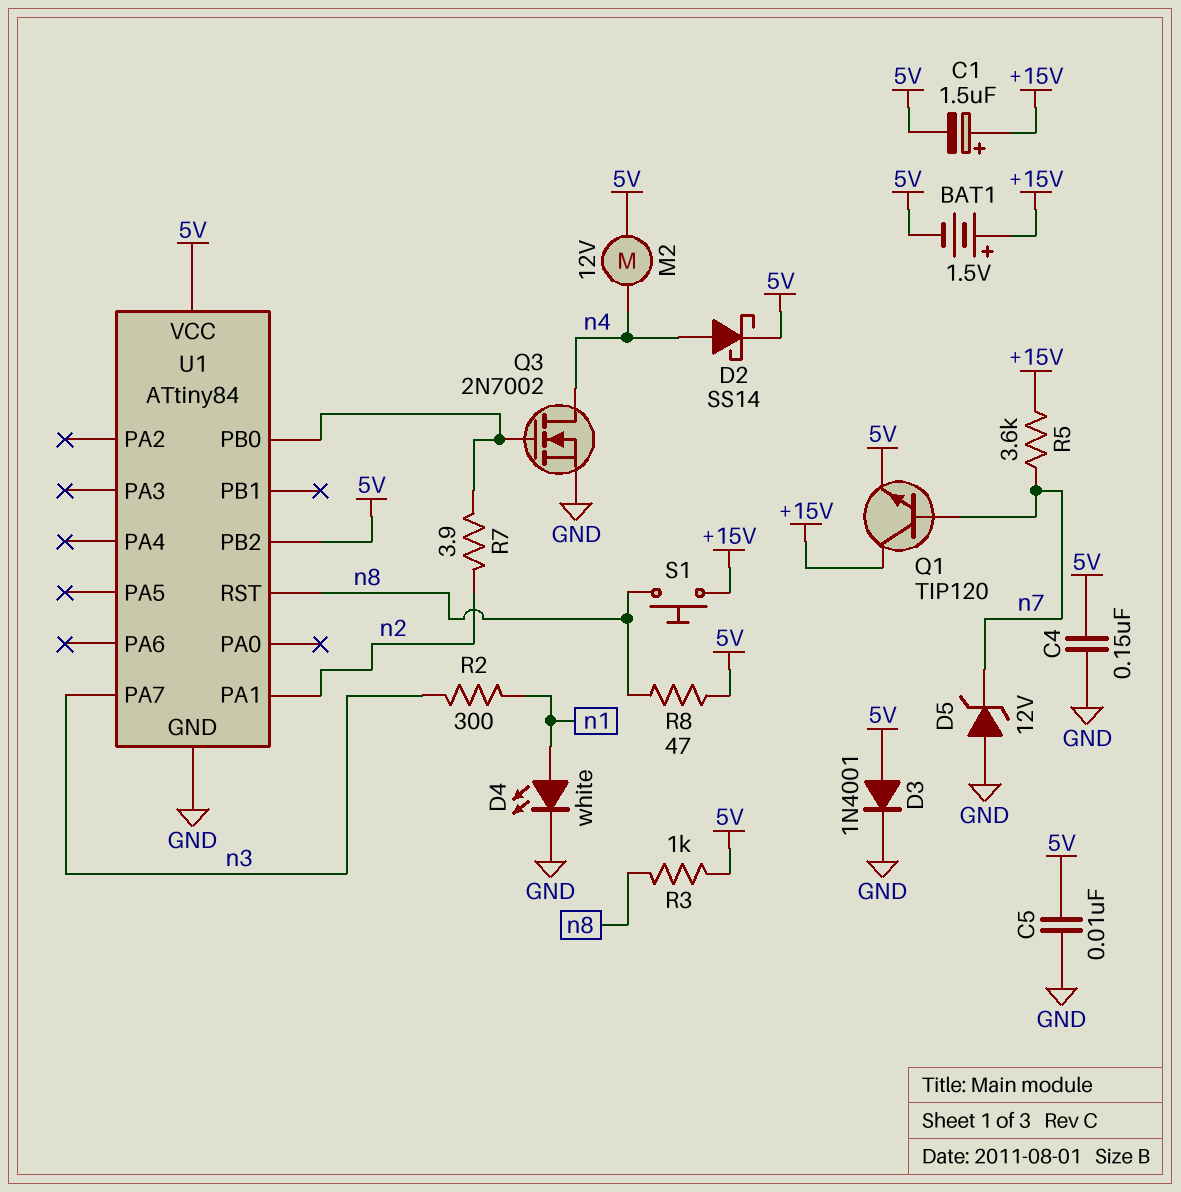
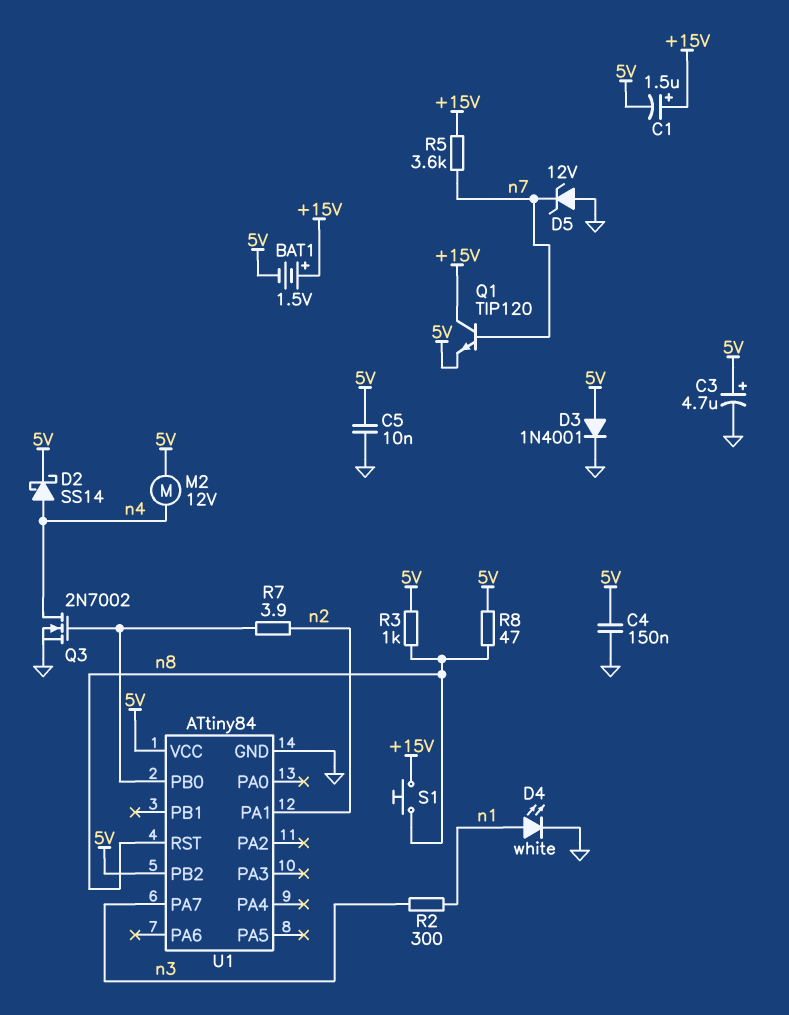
C3: none -> 4.7uF (plus 5V, minus GND)

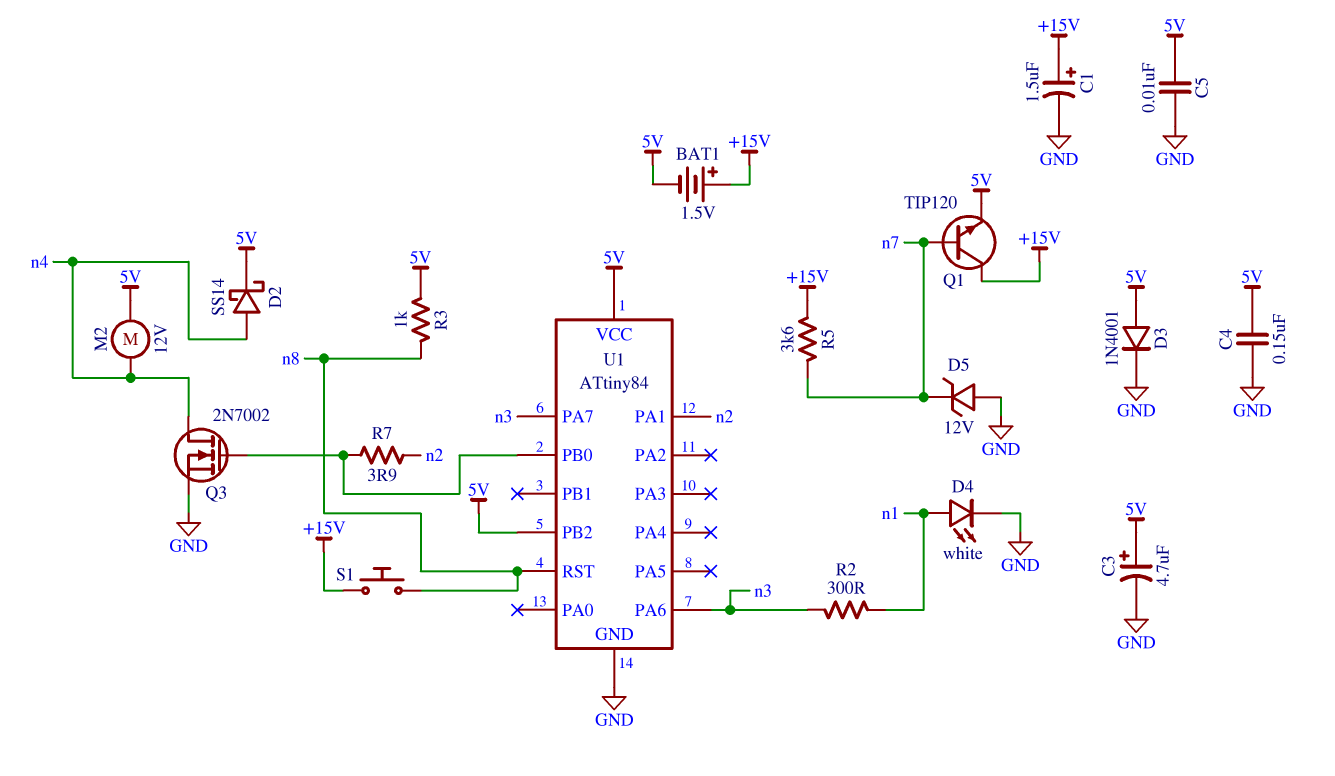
C1: 1.5uF (plus +15V, minus 5V) -> 1.5uF (plus +15V, minus GND)
R8: 47 (5V, n8) -> none
U1 pin PA6: none -> n3

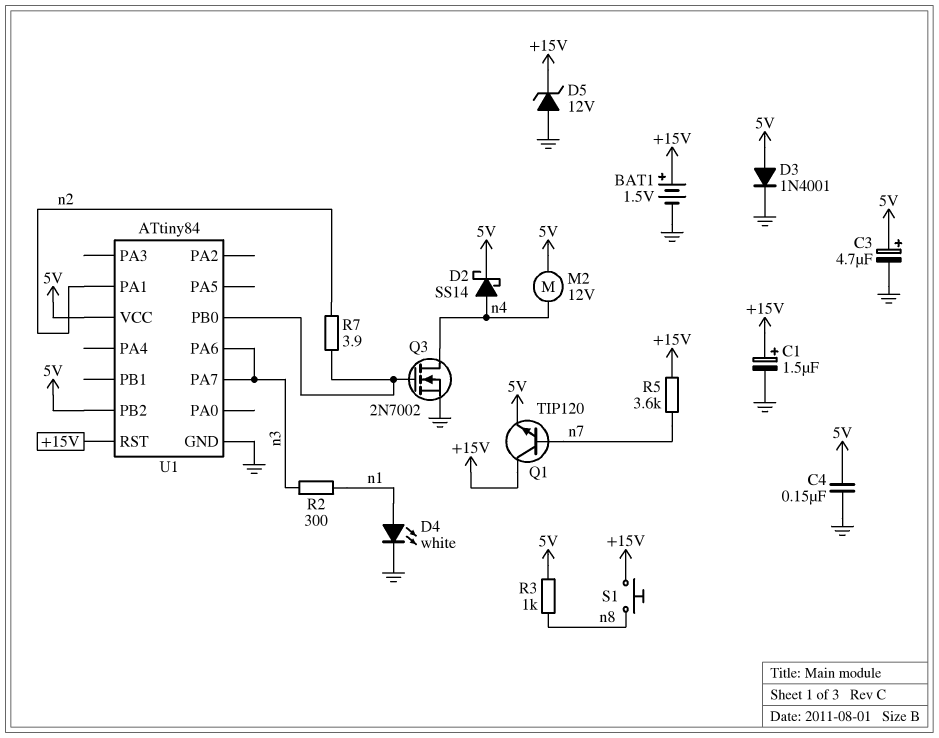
BAT1: 1.5V (plus +15V, minus 5V) -> 1.5V (plus +15V, minus GND)
C5: 10nF (5V, GND) -> none
D5: zener 12V (A GND, K n7) -> zener 12V (A GND, K +15V)
U1 pin RST: n8 -> +15V

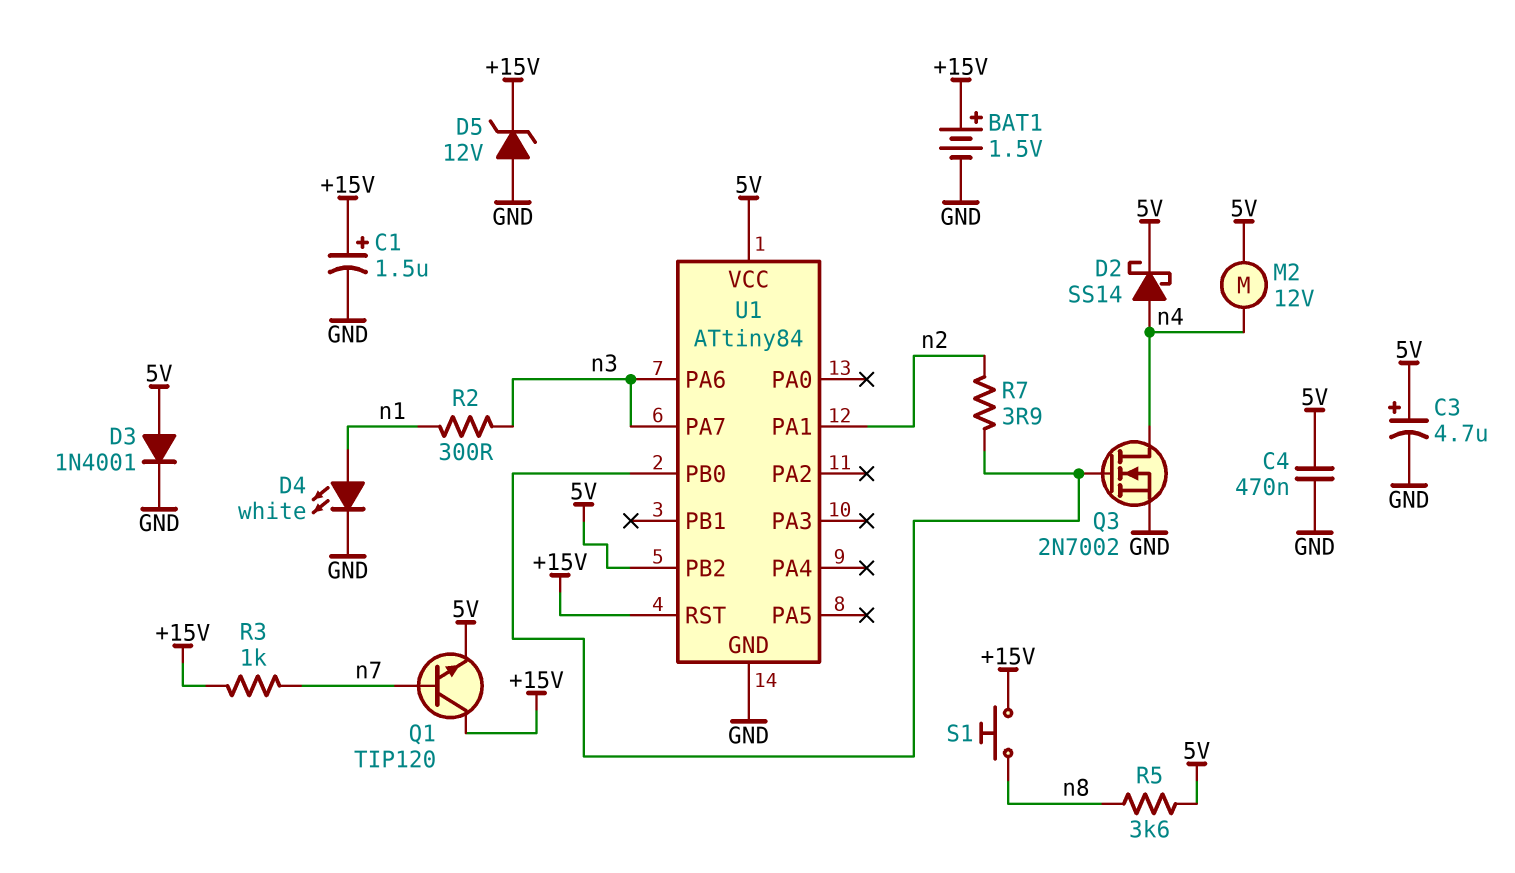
C4: 150nF (5V, GND) -> 470nF (5V, GND)
R3: 1k (5V, n8) -> 1k (+15V, n7)
R5: 3.6k (+15V, n7) -> 3.6k (5V, n8)

